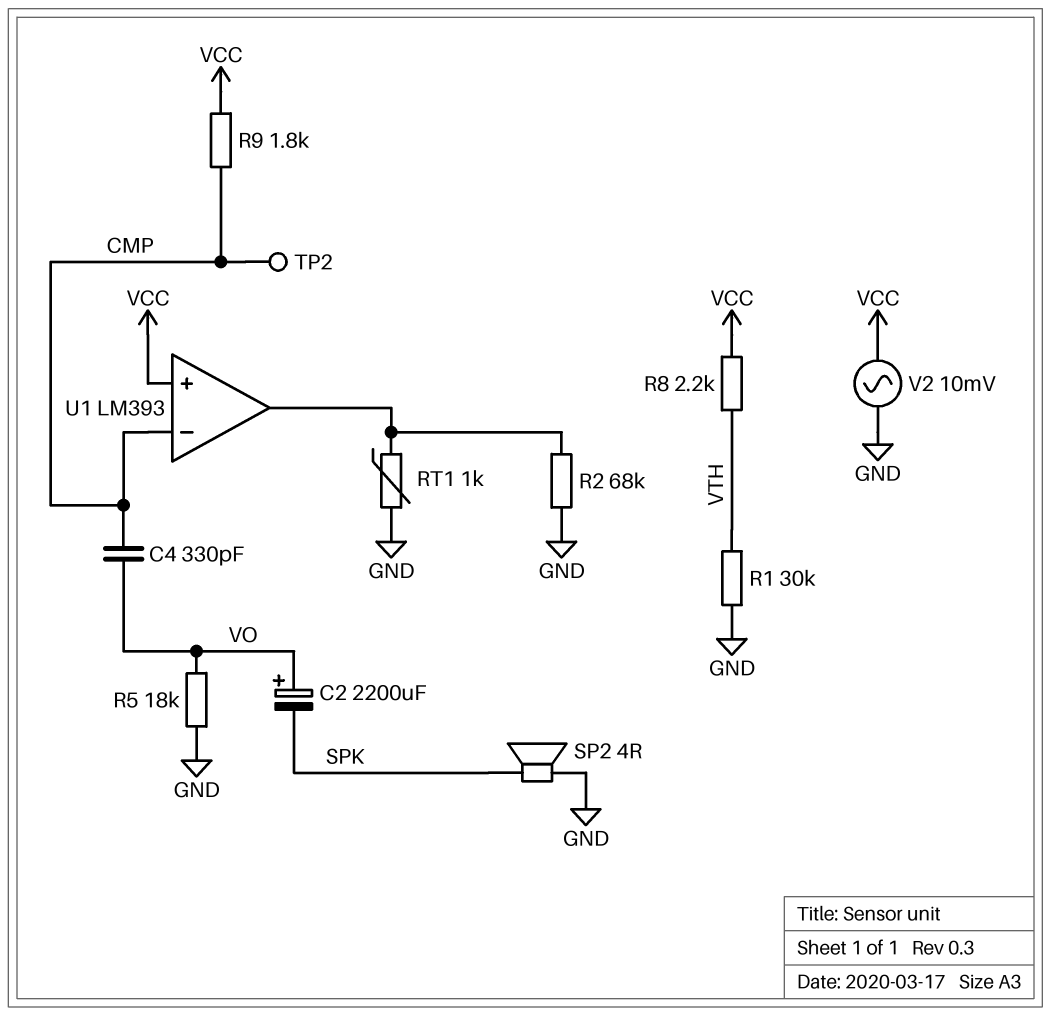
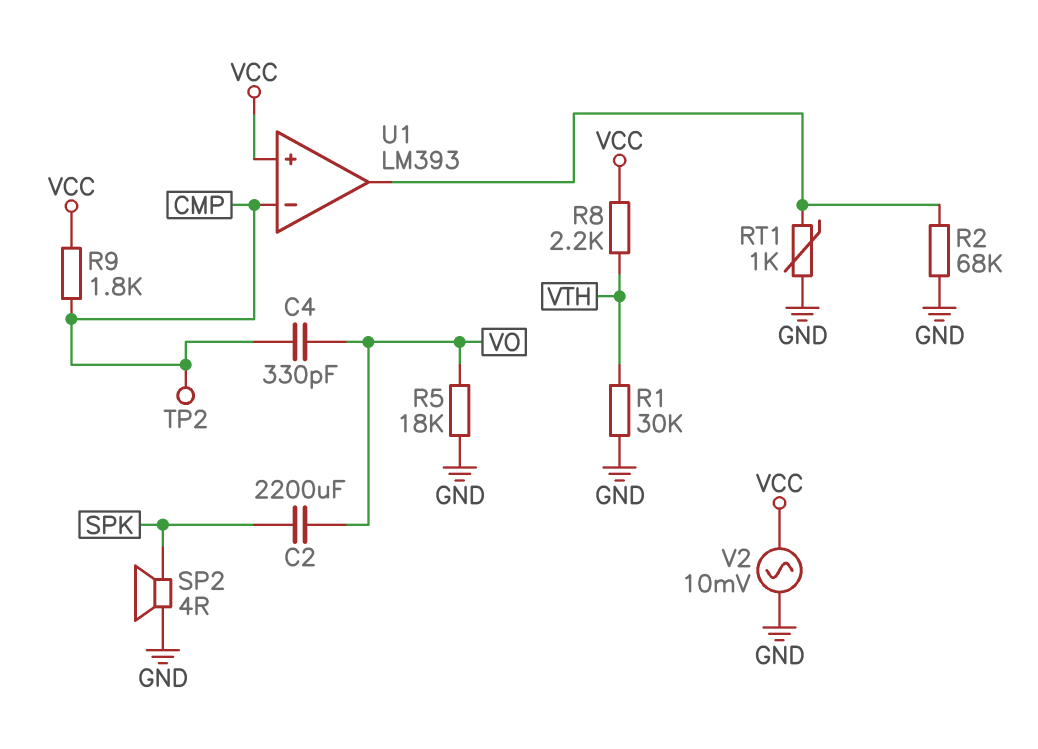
C2: 2200uF (plus VO, minus SPK) -> 2200uF (SPK, VO)

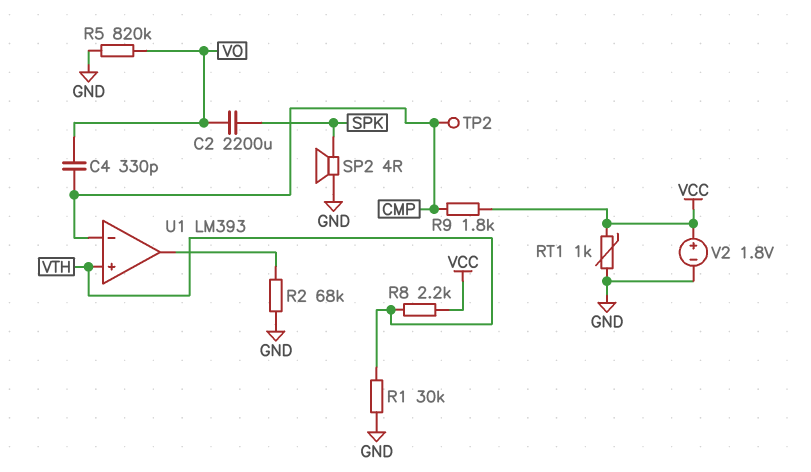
R5: 18k (GND, VO) -> 820k (GND, VO)
RT1: 1k (GND, U1/out) -> 1k (GND, VCC)
U1 pin in+: VCC -> VTH
V2: AC 10mV (GND, VCC) -> 1.8V (plus VCC, minus GND)

